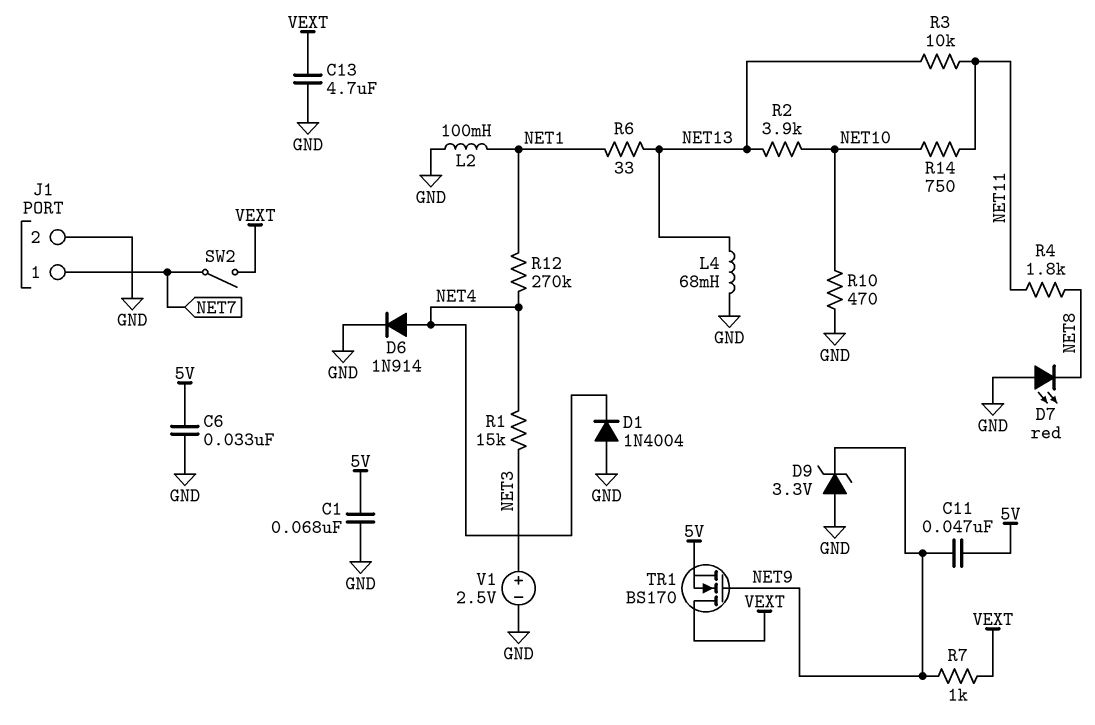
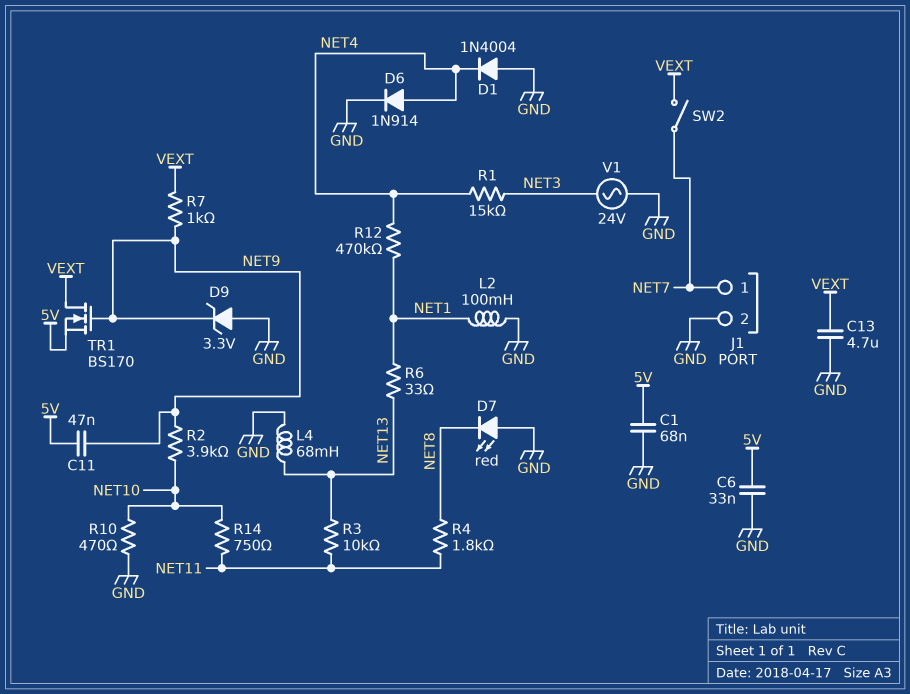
R2: 3.9k (NET10, NET13) -> 3.9k (NET9, NET10)
R12: 270k (NET1, NET4) -> 470k (NET1, NET4)
V1: 2.5V (plus NET3, minus GND) -> AC 24V (GND, NET3)

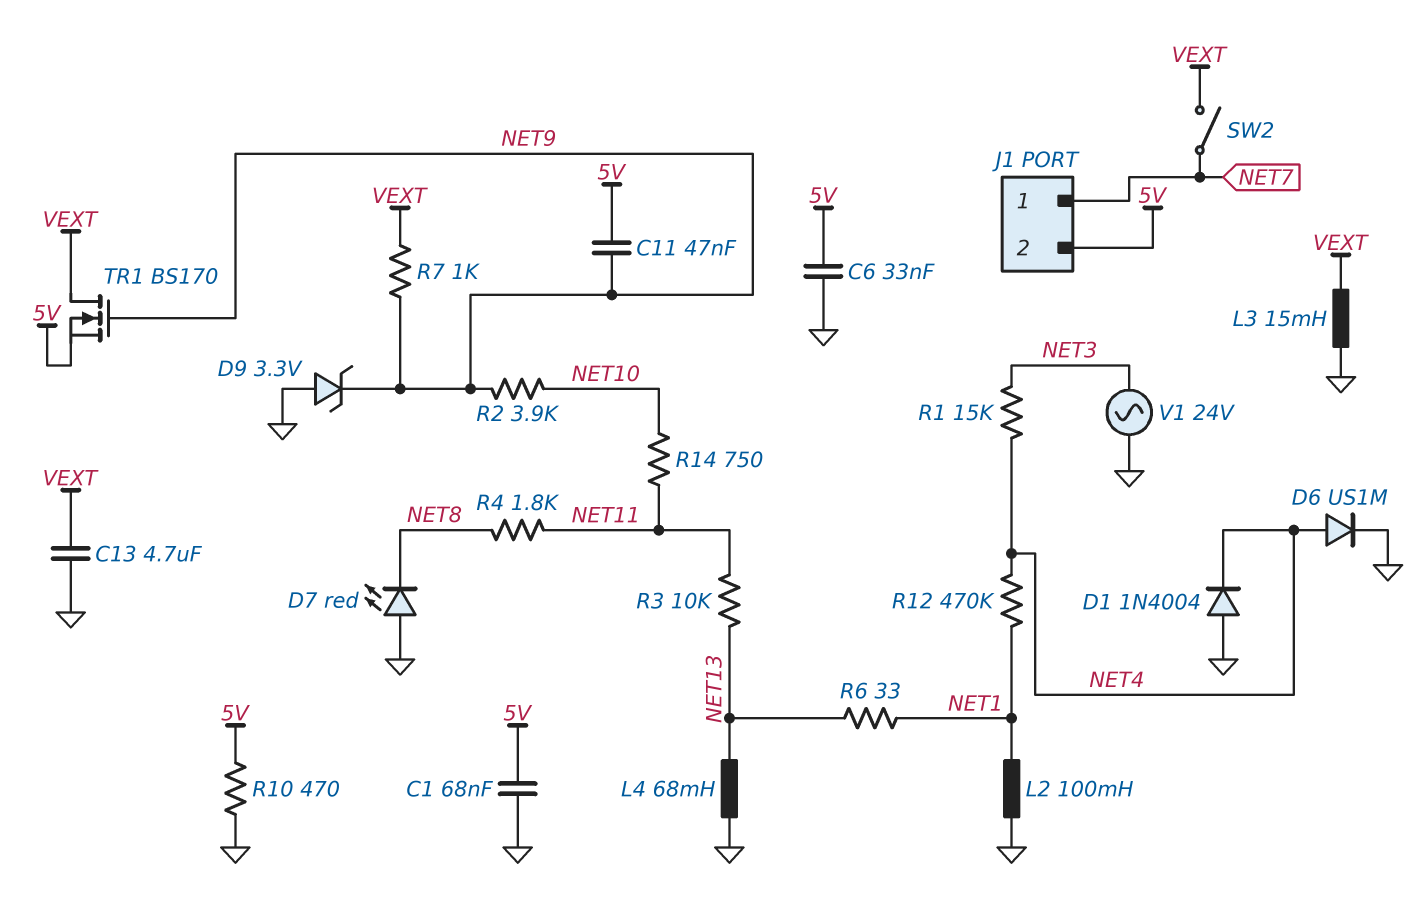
D6: diode 1N914 (A NET4, K GND) -> diode US1M (A NET4, K GND)
J1 pin 2: GND -> 5V
L3: none -> 15mH (GND, VEXT)
R10: 470 (GND, NET10) -> 470 (5V, GND)

